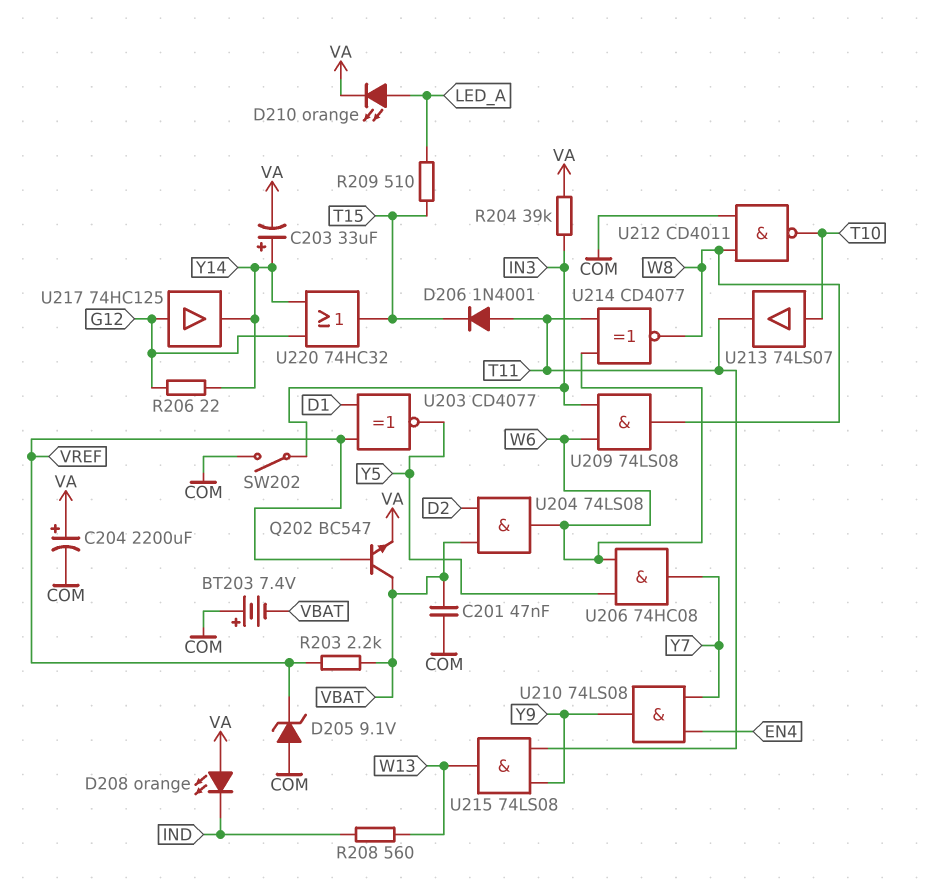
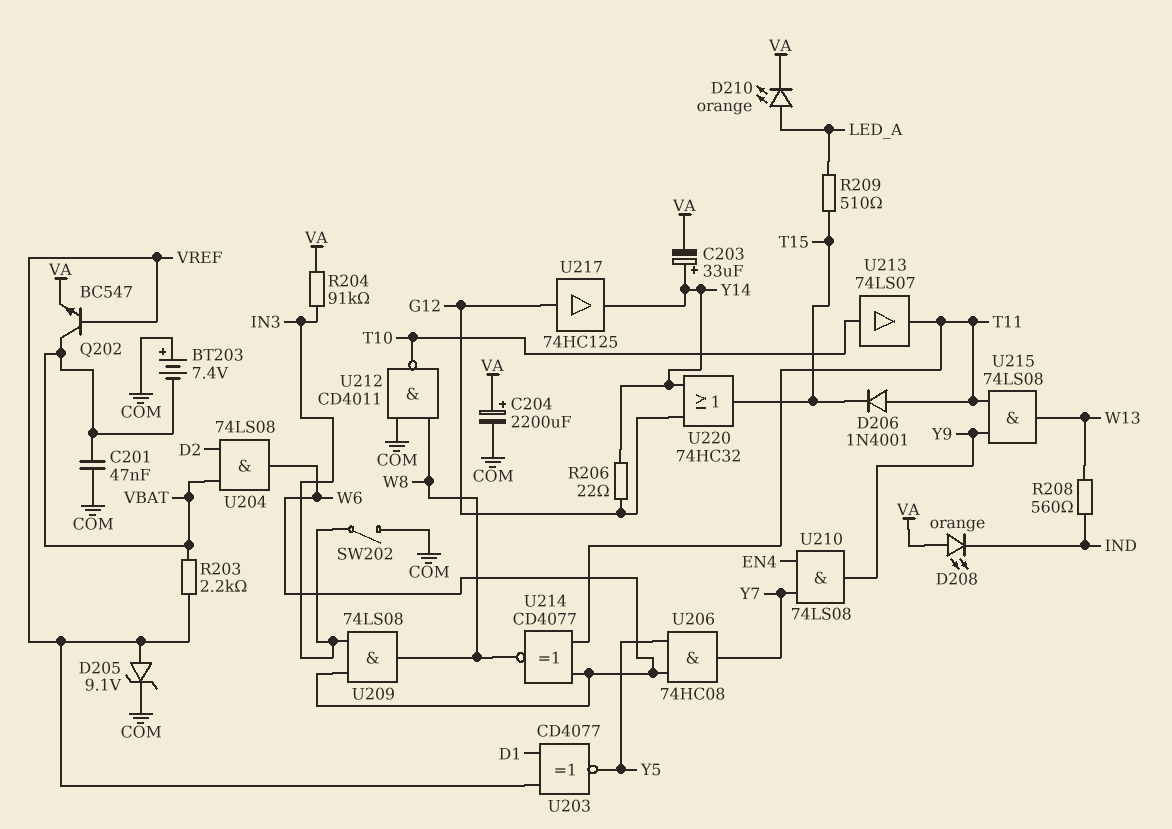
D205: zener 9.1V (A COM, K VREF) -> zener 9.1V (A VREF, K COM)
R204: 39k (IN3, VA) -> 91k (IN3, VA)

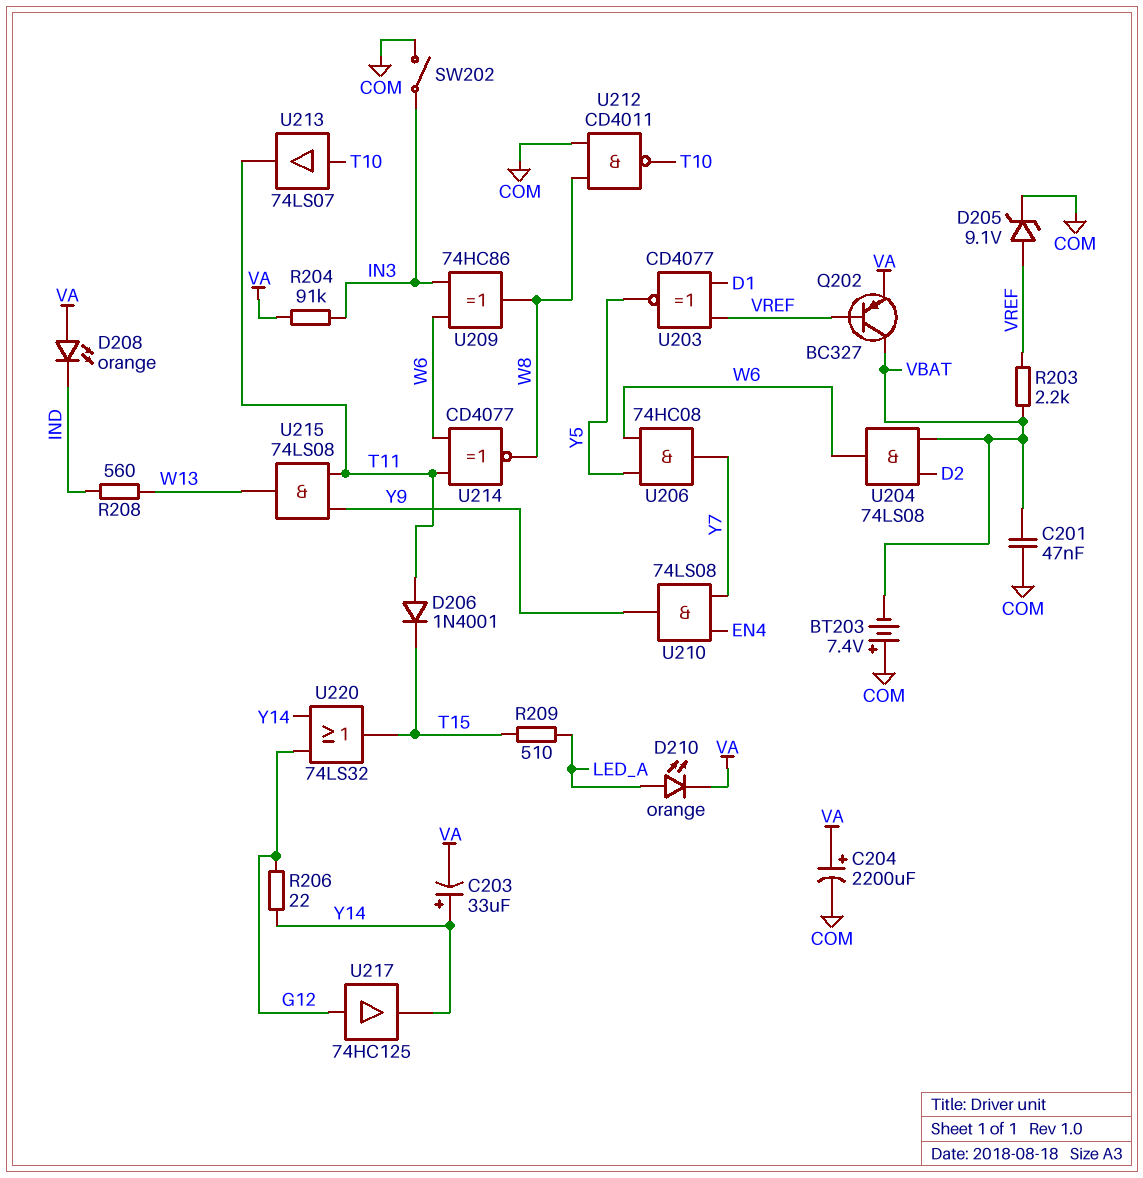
Q202: NPN BC547 (B VREF, C VBAT, E VA) -> PNP BC327 (B VREF, C VBAT, E VA)
U209: AND 74LS08 (in IN3, in W6, out W8) -> XOR 74HC86 (in IN3, in W6, out W8)
U220: OR 74HC32 (in G12, in Y14, out T15) -> OR 74LS32 (in G12, in Y14, out T15)

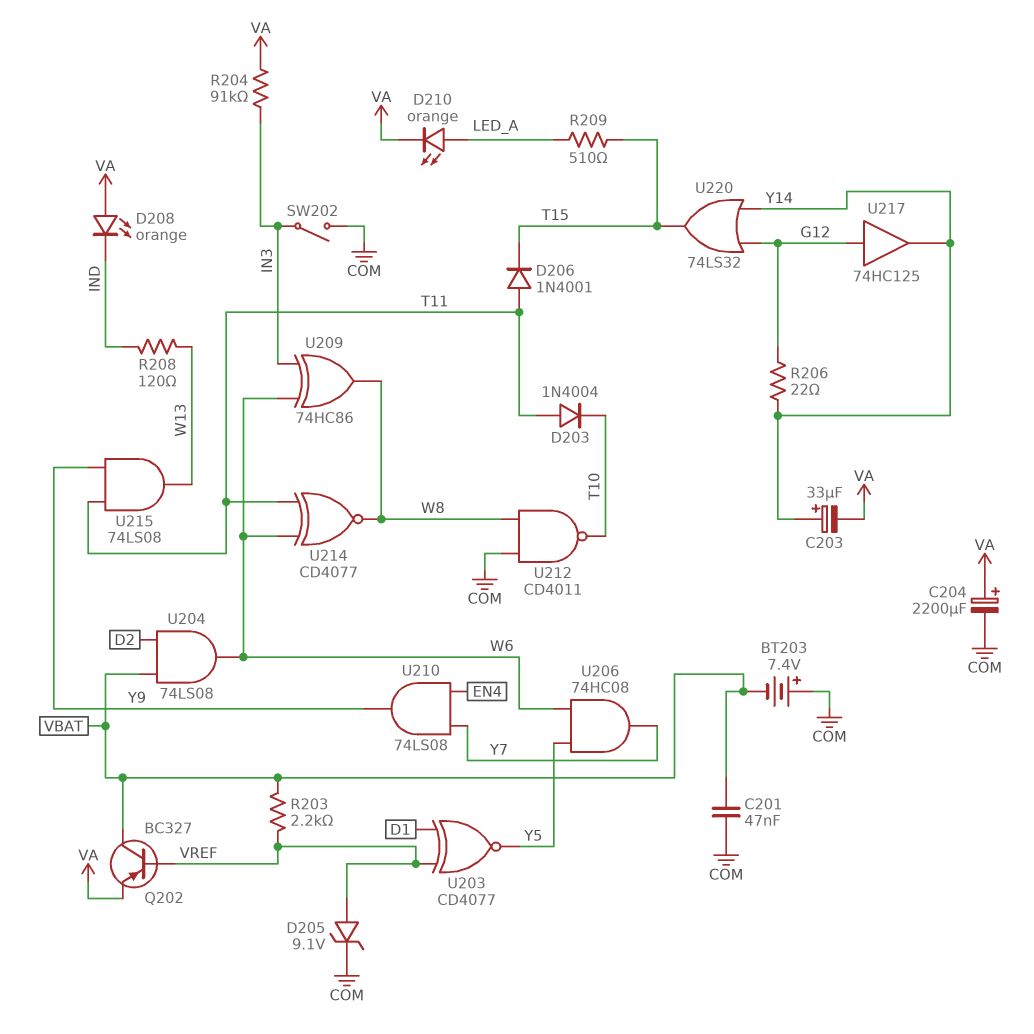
D203: none -> diode 1N4004 (A T11, K T10)
R208: 560 (IND, W13) -> 120 (IND, W13)
U213: buffer 74LS07 (in T10, out T11) -> none

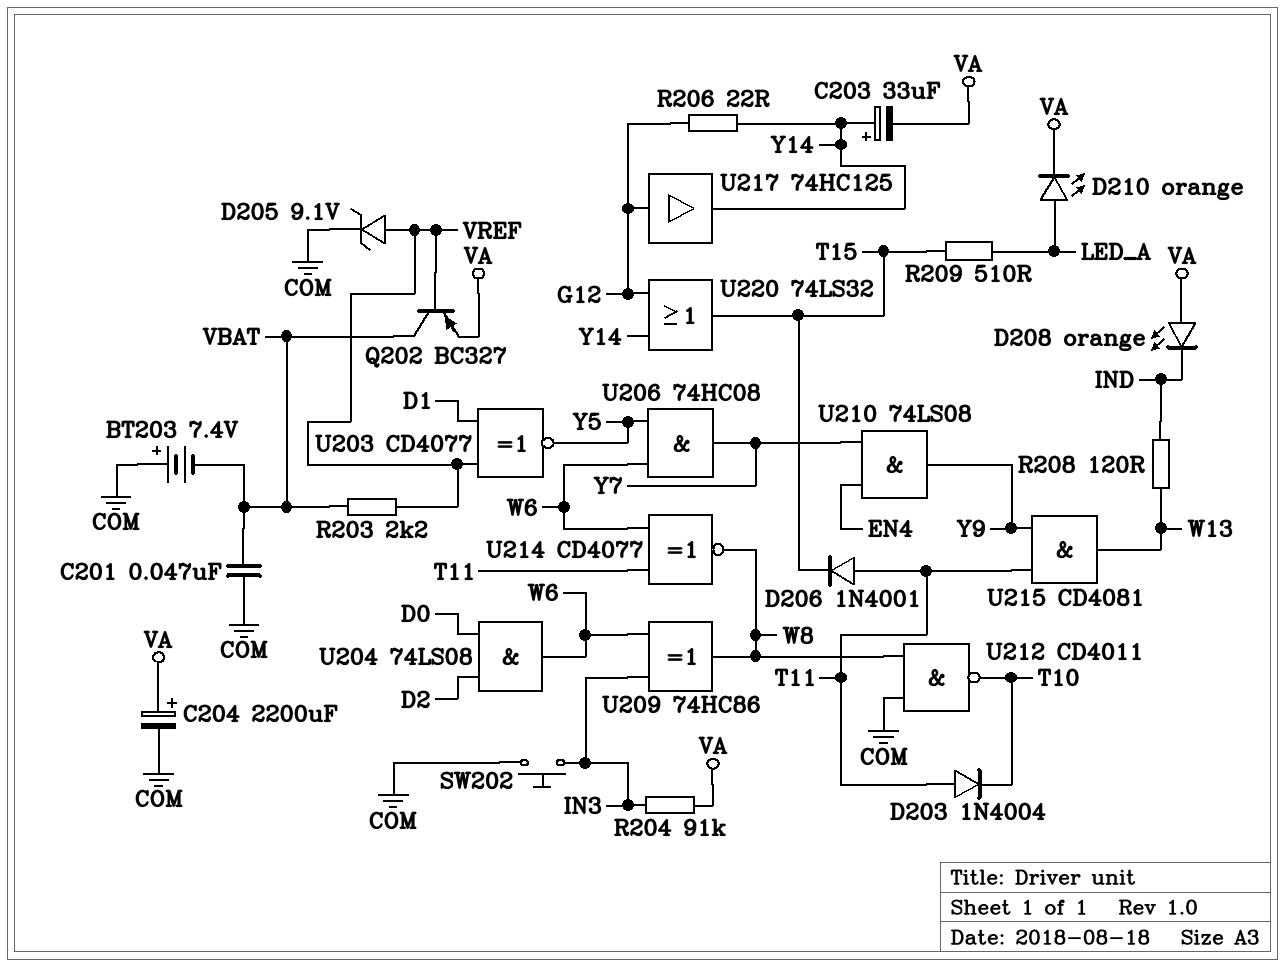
SW202: switch (COM, IN3) -> button (COM, IN3)
U204: AND 74LS08 (in D2, in VBAT, out W6) -> AND 74LS08 (in D0, in D2, out W6)
U215: AND 74LS08 (in T11, in Y9, out W13) -> AND CD4081 (in T11, in Y9, out W13)

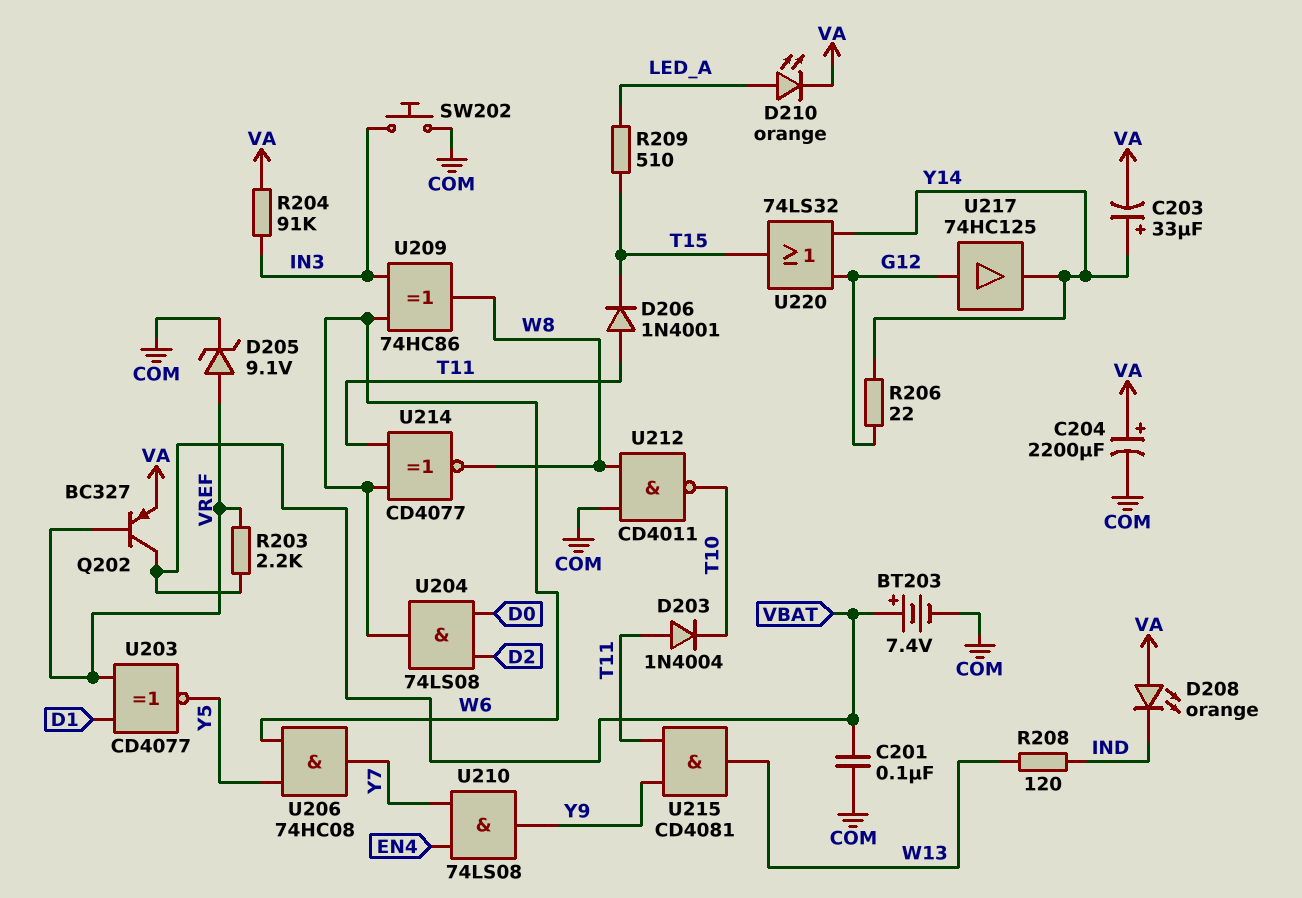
BT203: 7.4V (plus COM, minus VBAT) -> 7.4V (plus VBAT, minus COM)
C201: 47nF (COM, VBAT) -> 100nF (COM, VBAT)

